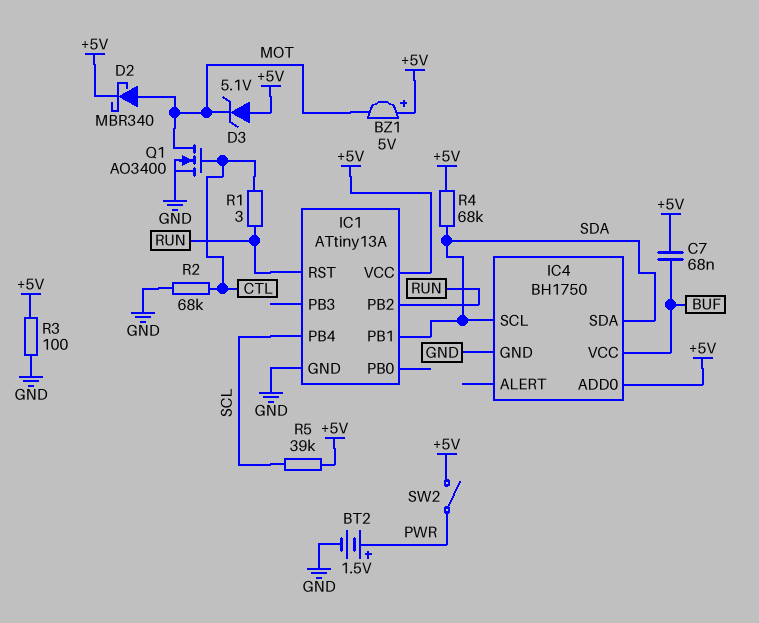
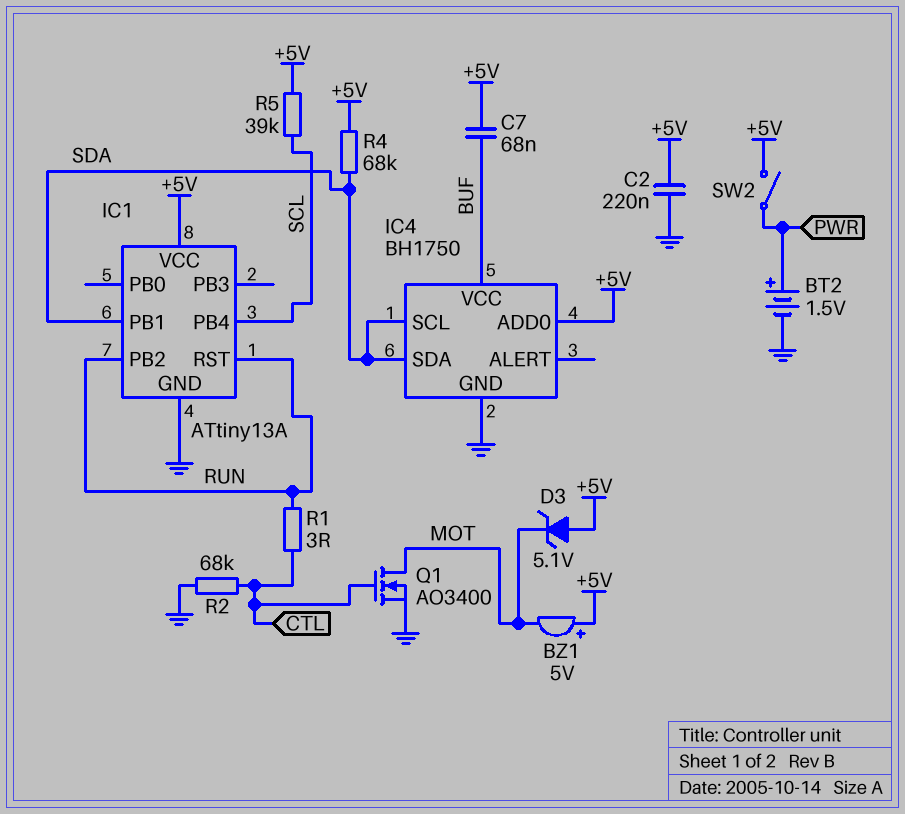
C2: none -> 220nF (+5V, GND)
D2: schottky MBR340 (A MOT, K +5V) -> none
R3: 100 (+5V, GND) -> none

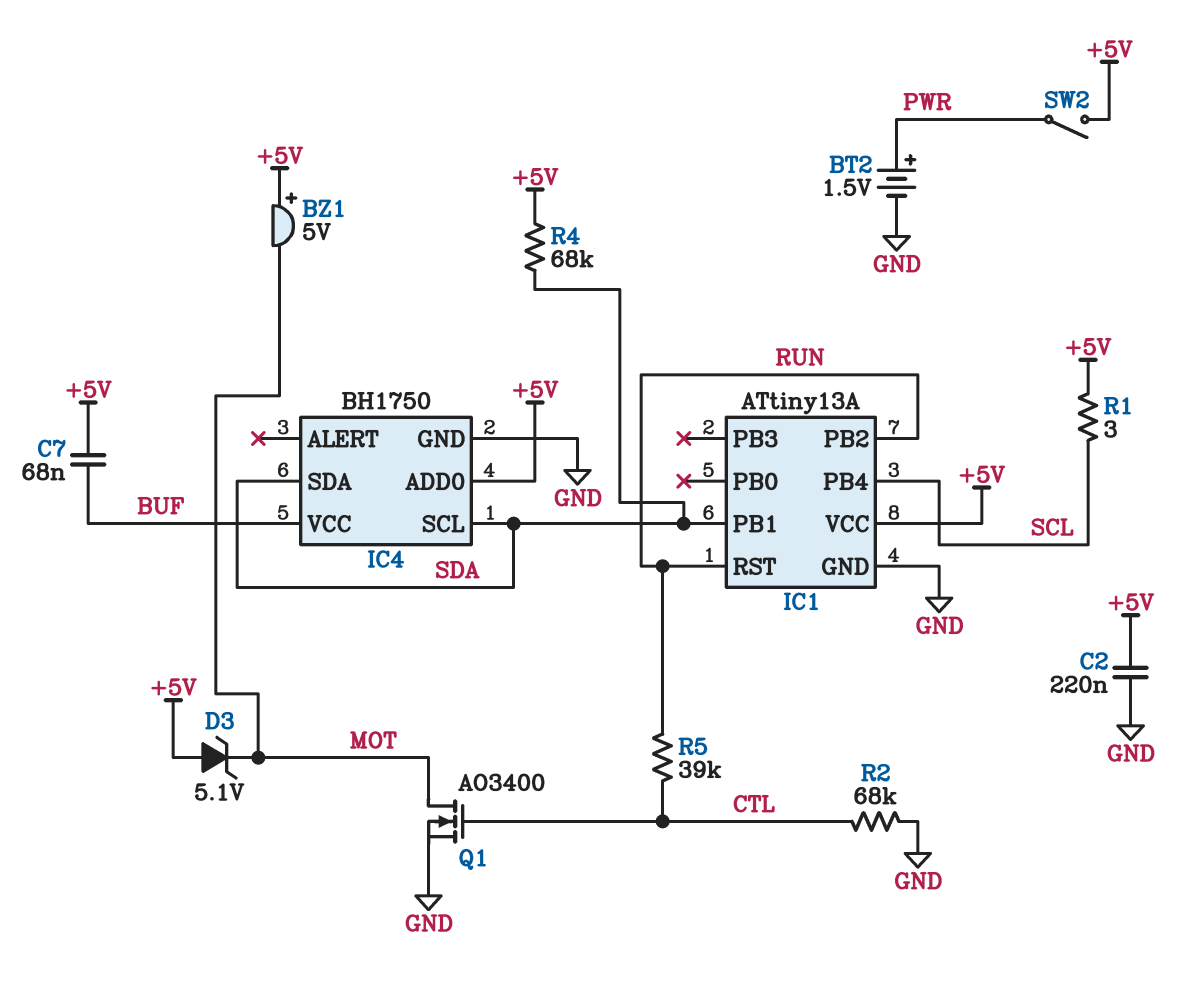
R1: 3 (CTL, RUN) -> 3 (+5V, SCL)
R5: 39k (+5V, SCL) -> 39k (CTL, RUN)

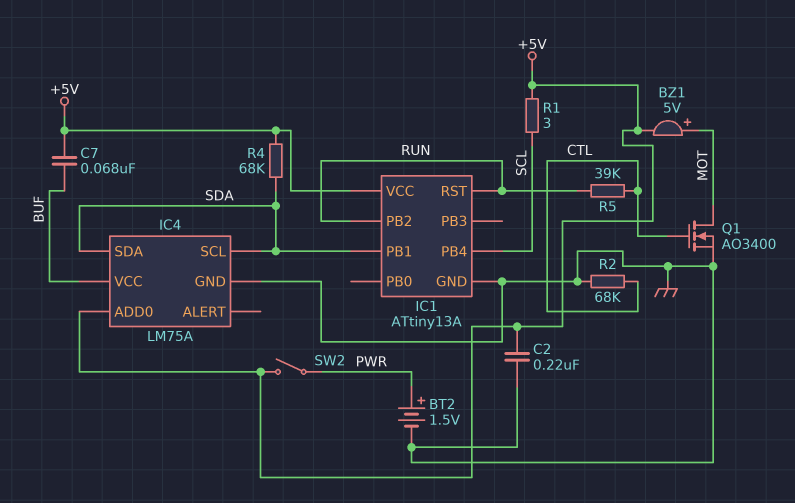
BZ1: buzzer 5V (plus +5V, minus MOT) -> buzzer 5V (plus MOT, minus +5V)
D3: zener 5.1V (A +5V, K MOT) -> none
IC4: BH1750 -> LM75A

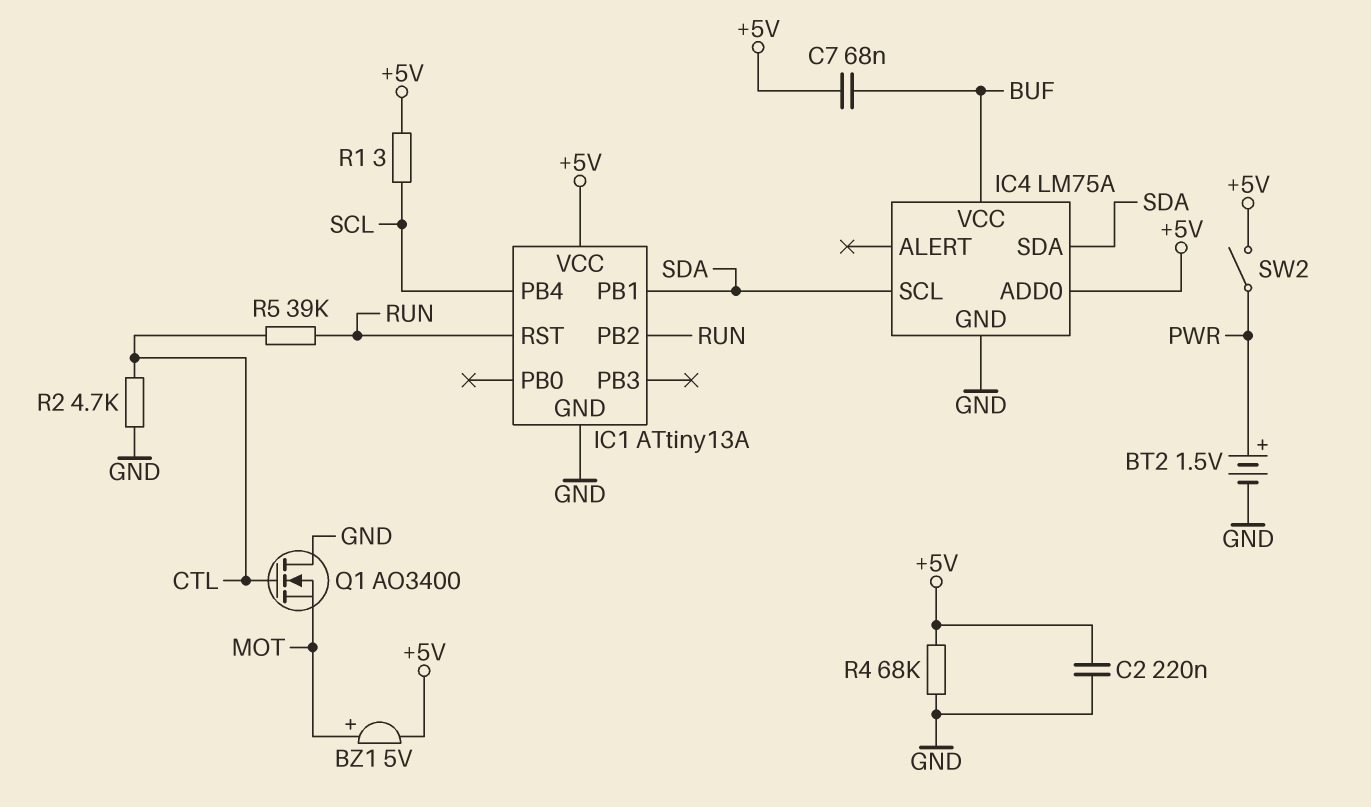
Q1: NMOS AO3400 (G CTL, D MOT, S GND) -> NMOS AO3400 (G CTL, D GND, S MOT)
R2: 68k (CTL, GND) -> 4.7k (CTL, GND)
R4: 68k (+5V, SDA) -> 68k (+5V, GND)

